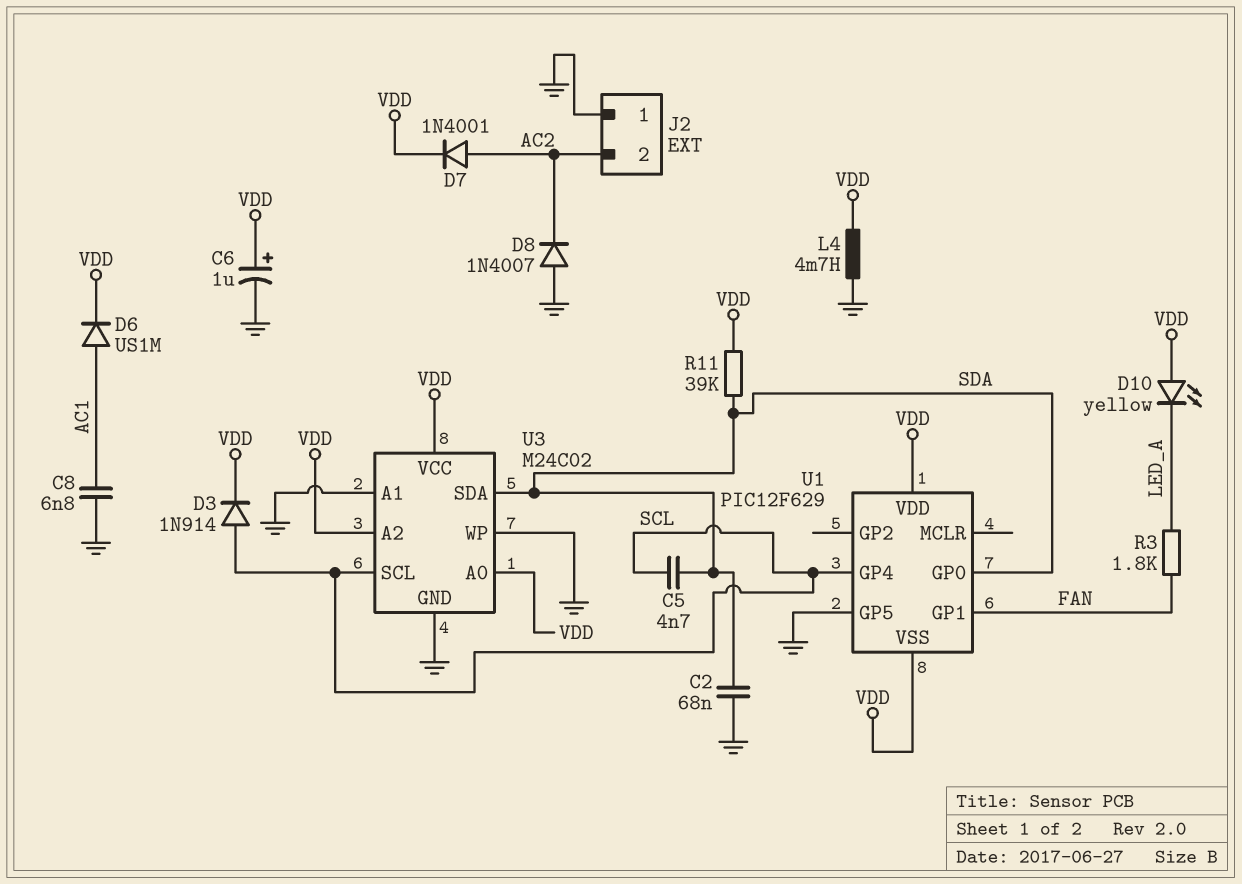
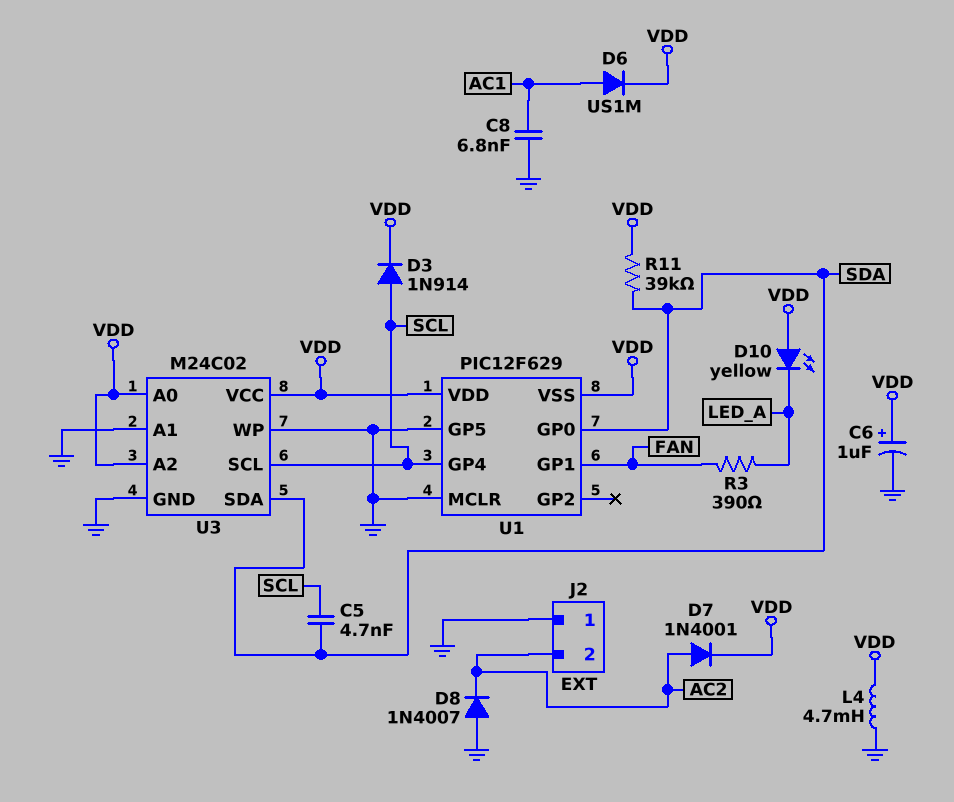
C2: 68nF (GND, SDA) -> none
R3: 1.8k (FAN, LED_A) -> 390 (FAN, LED_A)
U1 pin MCLR: none -> GND

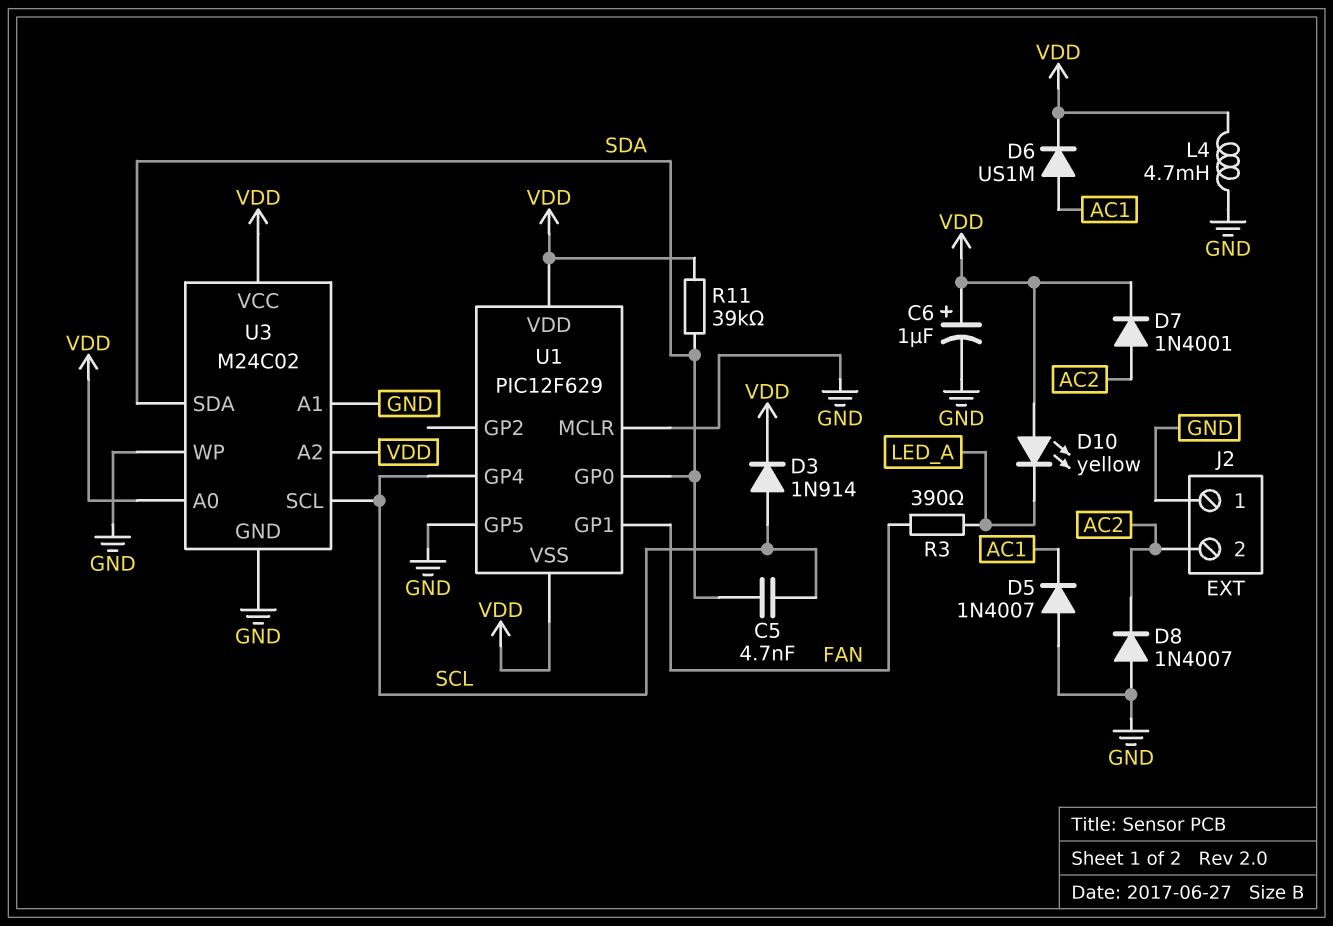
C8: 6.8nF (AC1, GND) -> none
D5: none -> diode 1N4007 (A GND, K AC1)

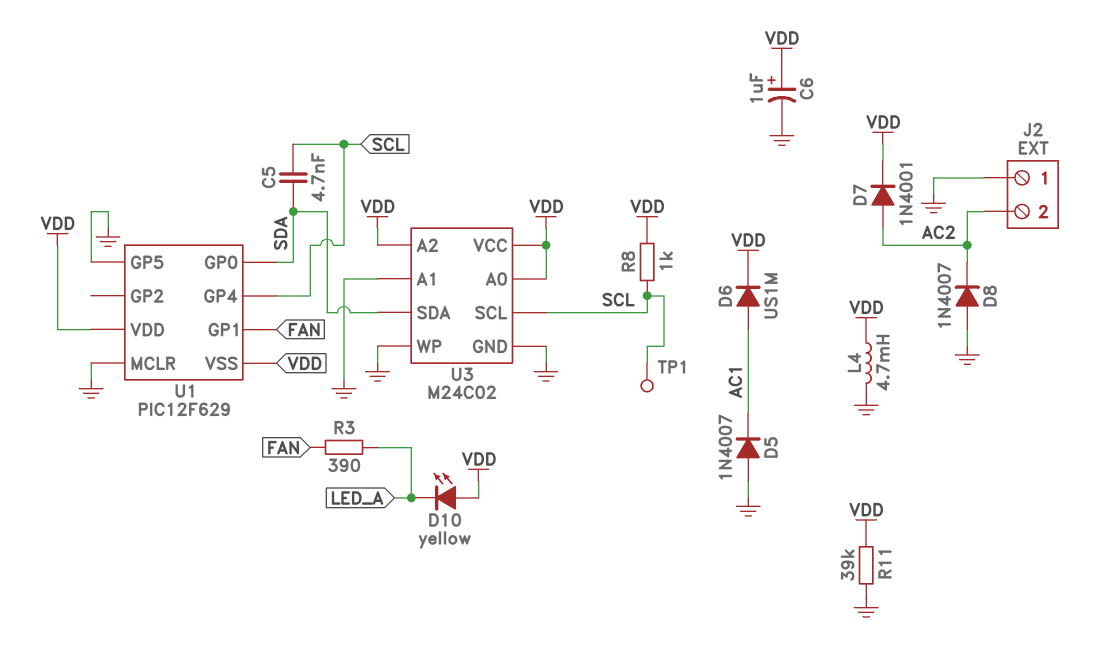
D3: diode 1N914 (A SCL, K VDD) -> none
R8: none -> 1k (SCL, VDD)
R11: 39k (SDA, VDD) -> 39k (GND, VDD)
TP1: none -> test point (SCL)

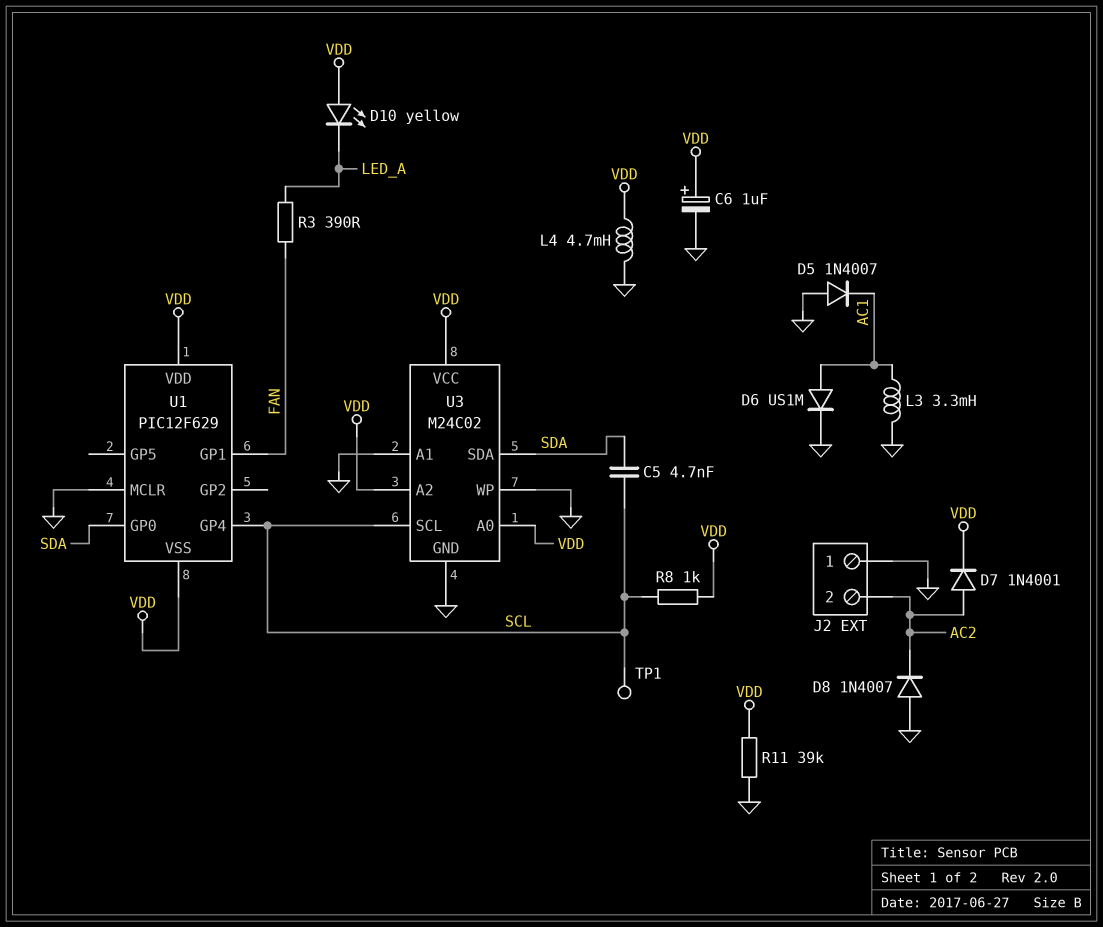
D6: diode US1M (A AC1, K VDD) -> diode US1M (A AC1, K GND)
L3: none -> 3.3mH (AC1, GND)
U1 pin GP5: GND -> none

